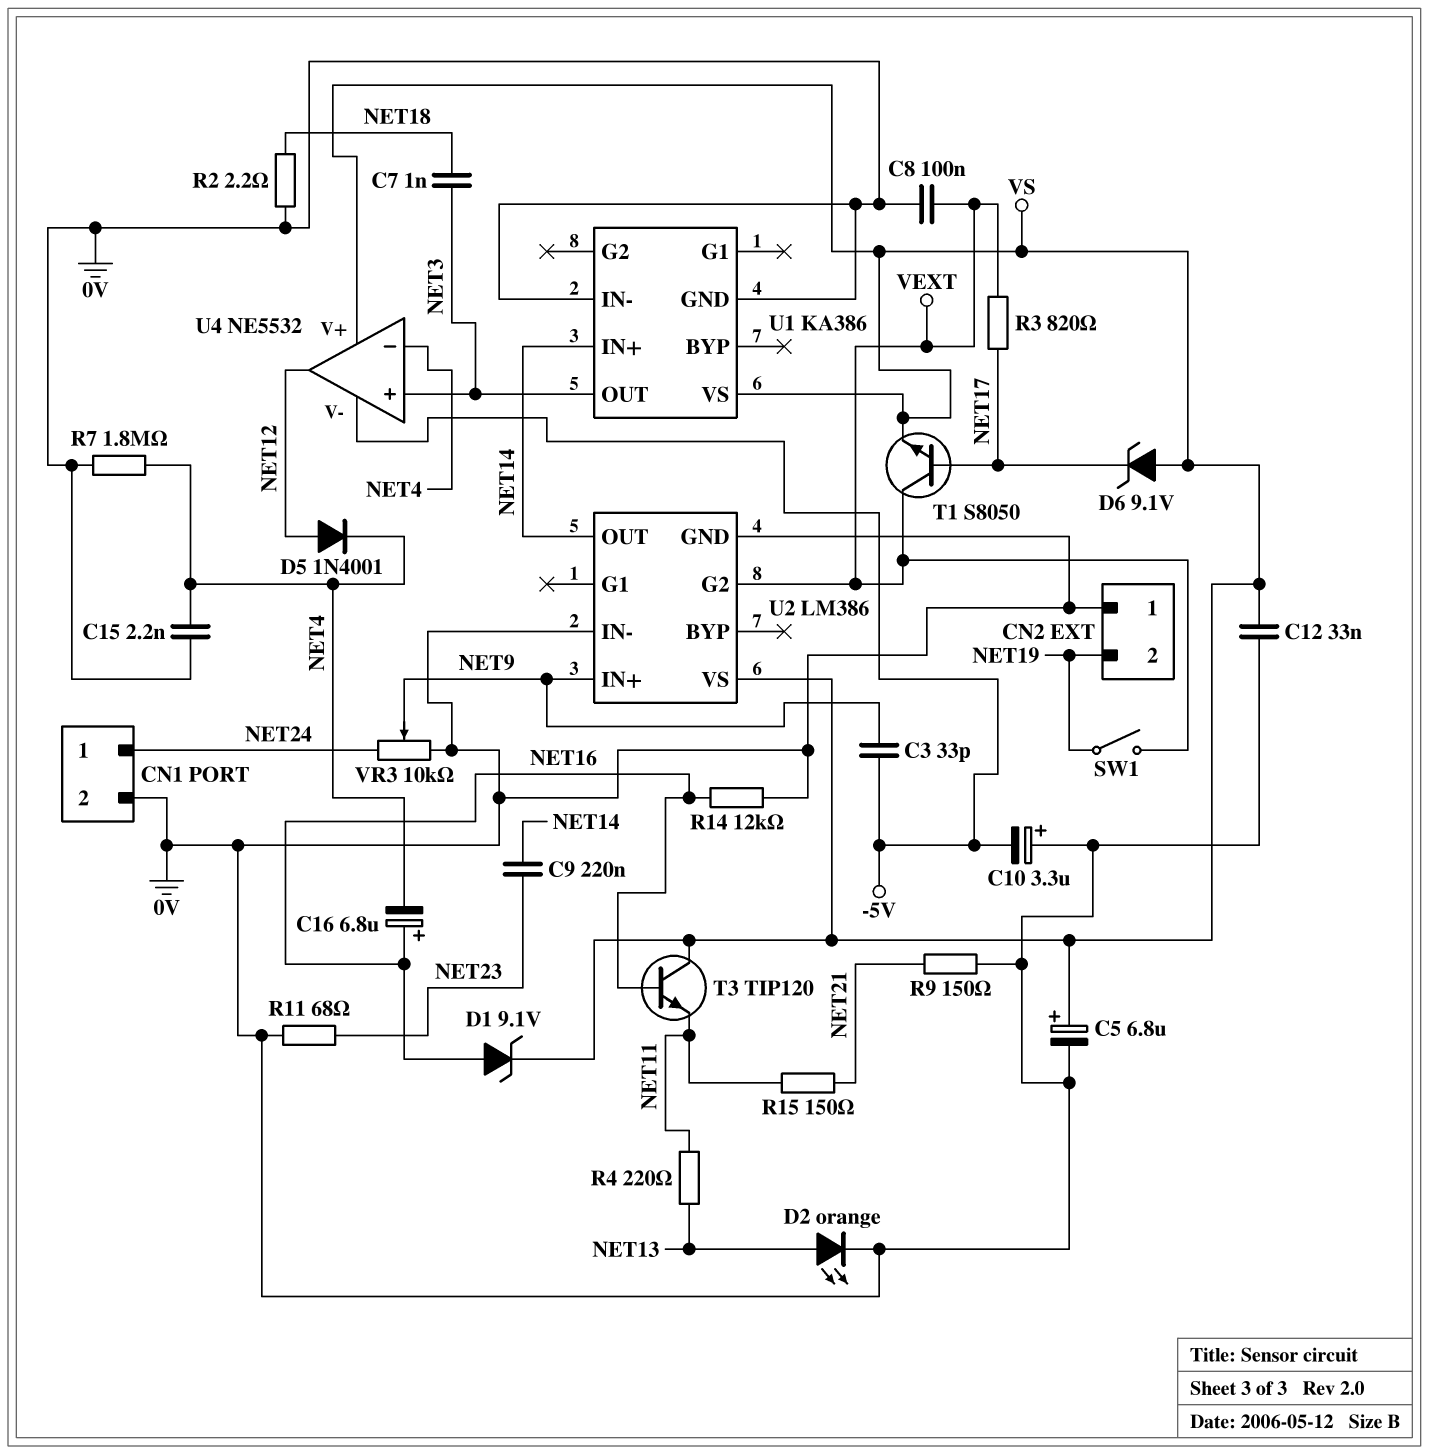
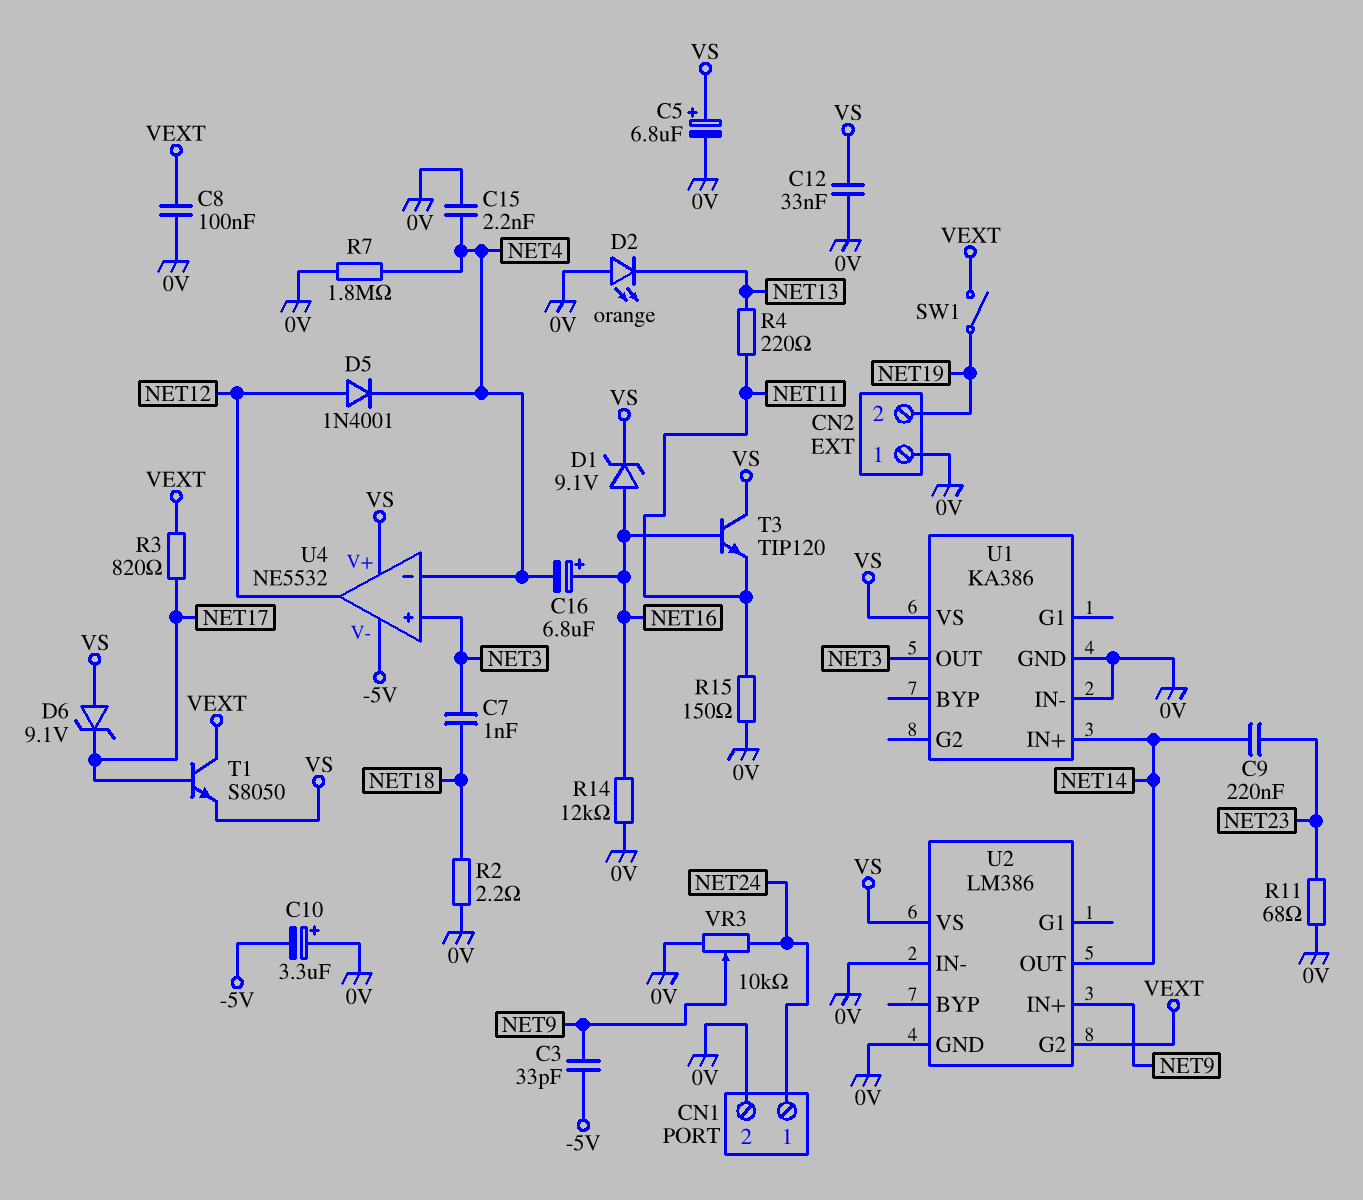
D2: LED orange (A NET13, K 0V) -> LED orange (A 0V, K NET13)
R9: 150 (0V, NET21) -> none
R15: 150 (NET11, NET21) -> 150 (0V, NET11)

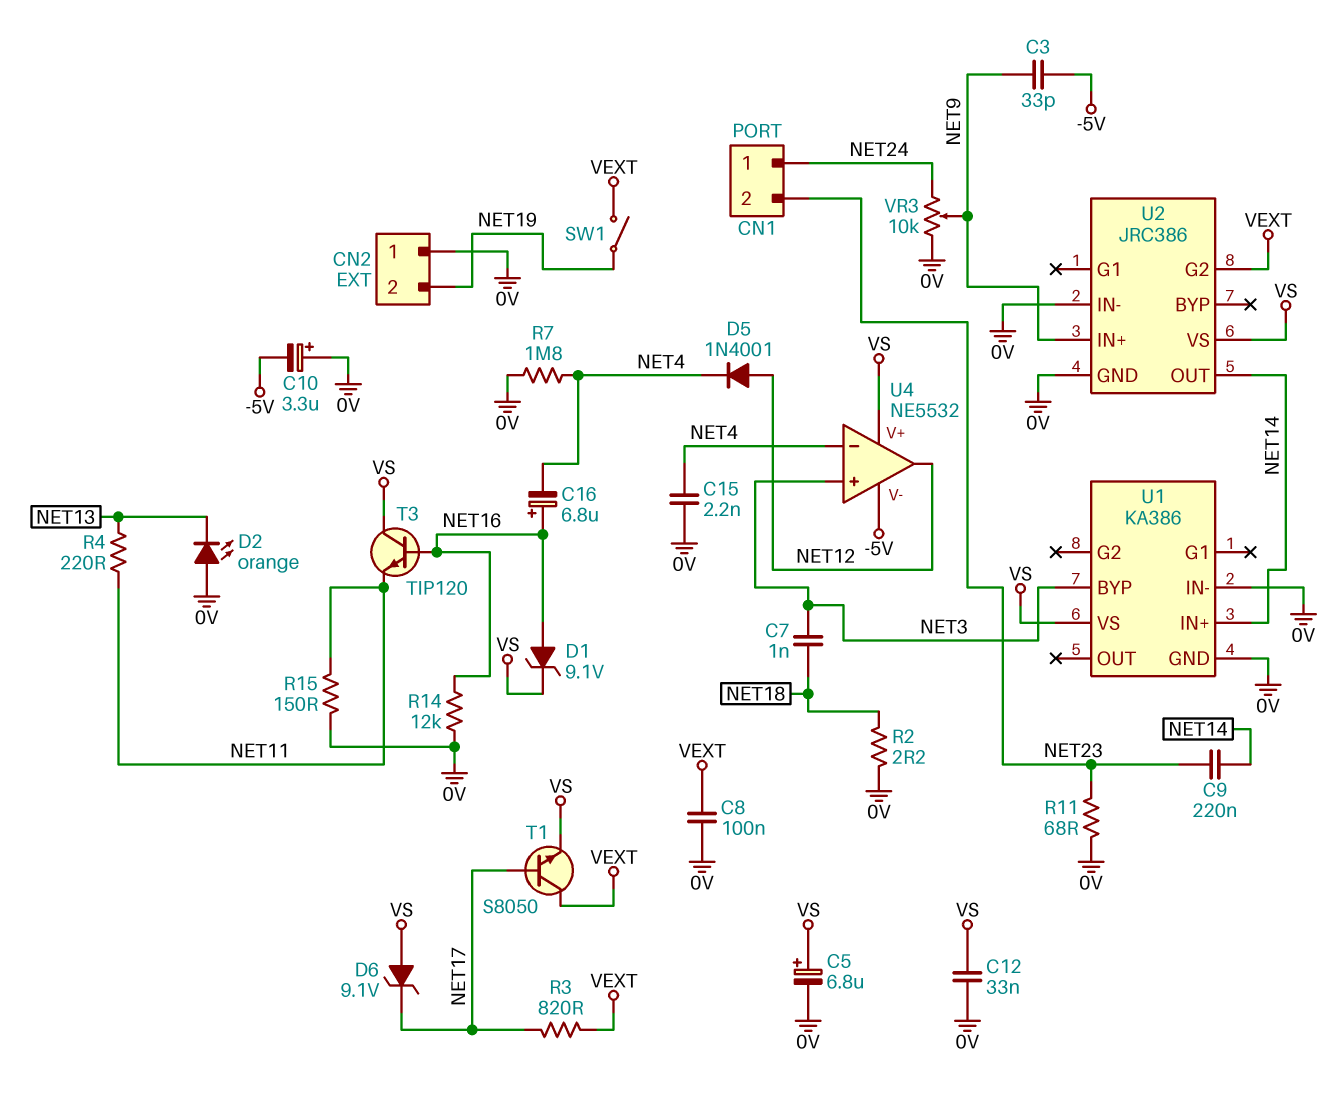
CN1 pin 2: 0V -> NET23
U1 pin BYP: none -> NET3
U1 pin OUT: NET3 -> none
U2: LM386 -> JRC386

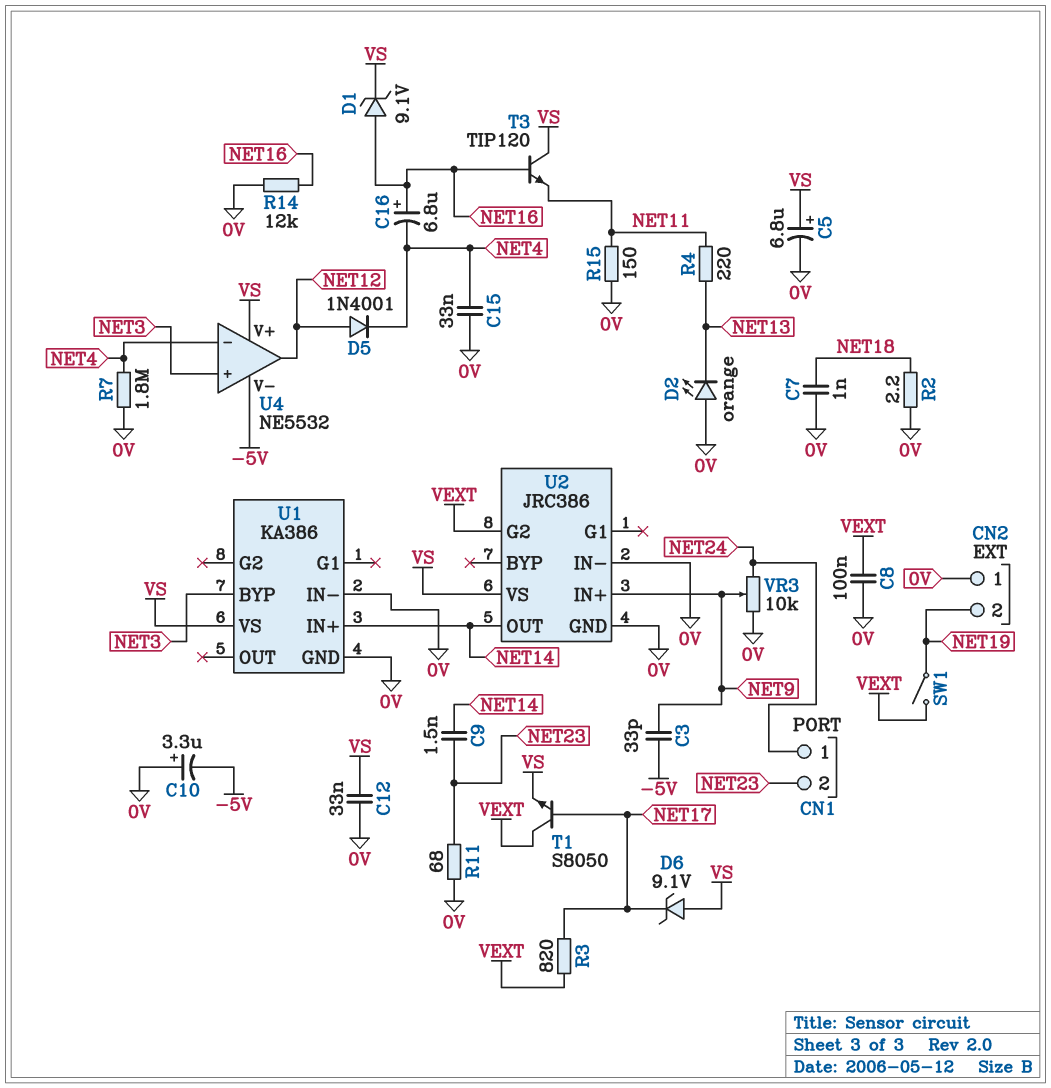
C7: 1nF (NET3, NET18) -> 1nF (0V, NET18)
C9: 220nF (NET14, NET23) -> 1.5nF (NET14, NET23)
C15: 2.2nF (0V, NET4) -> 33nF (0V, NET4)

